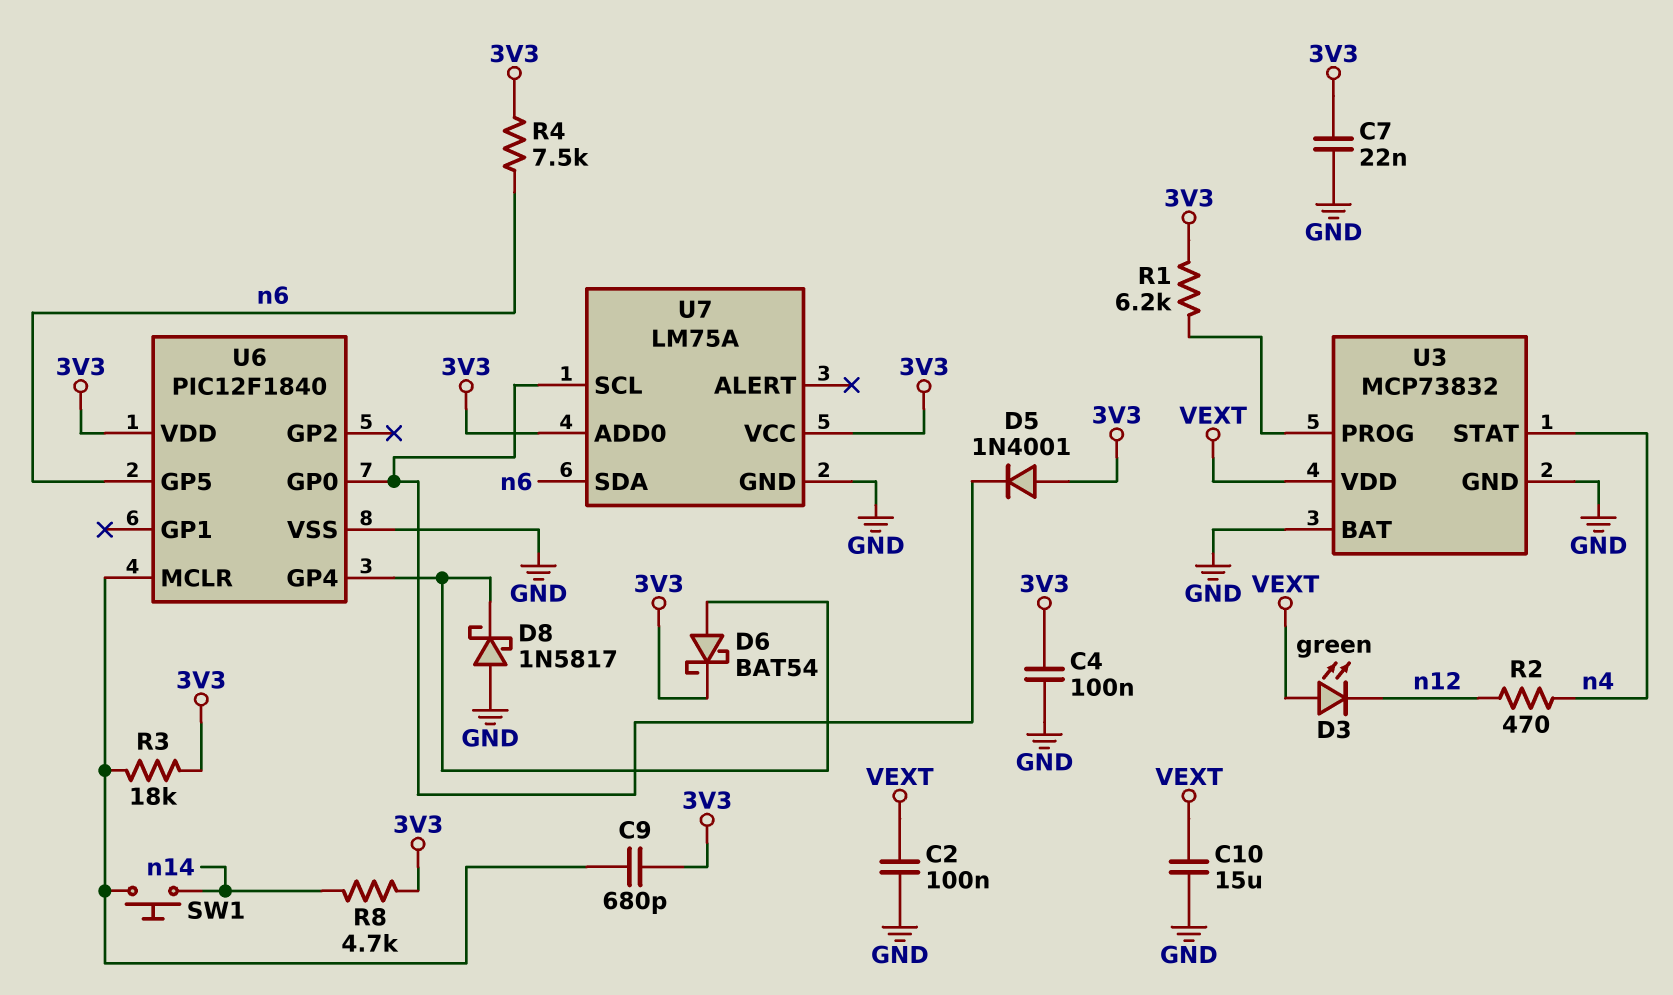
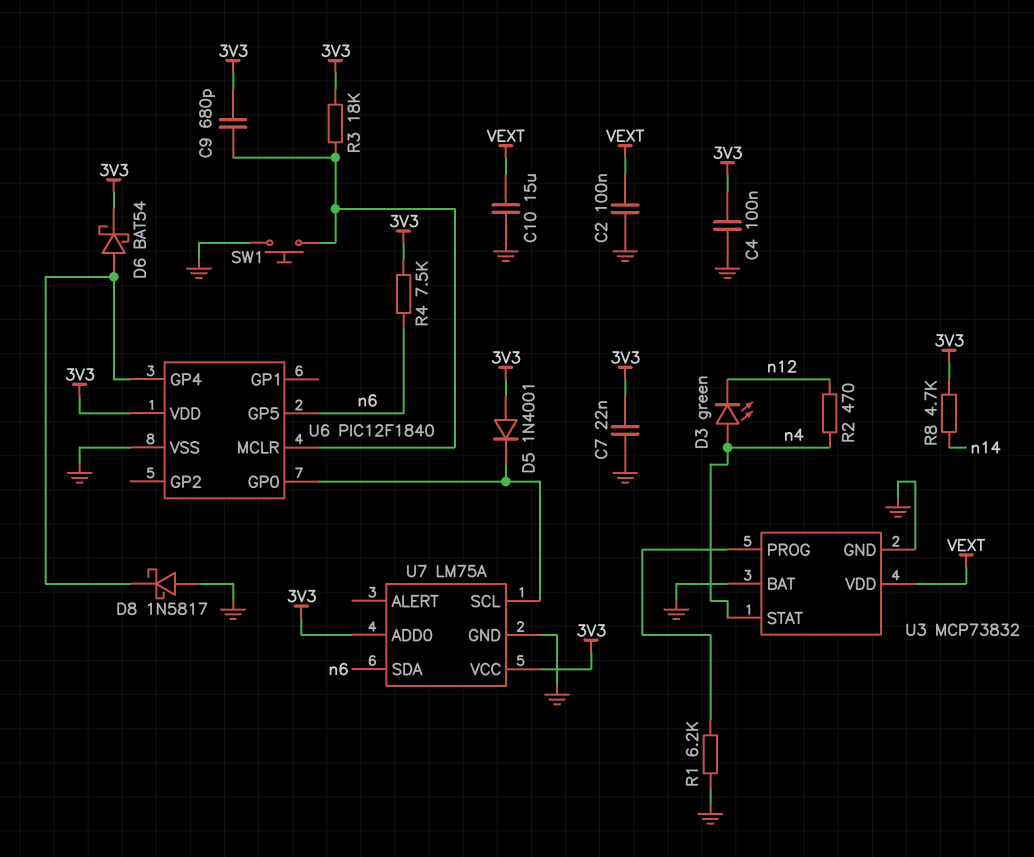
D3: LED green (A VEXT, K n12) -> LED green (A n4, K n12)
R1: 6.2k (3V3, U3/PROG) -> 6.2k (GND, U3/PROG)
SW1: button (U6/MCLR, n14) -> button (GND, U6/MCLR)

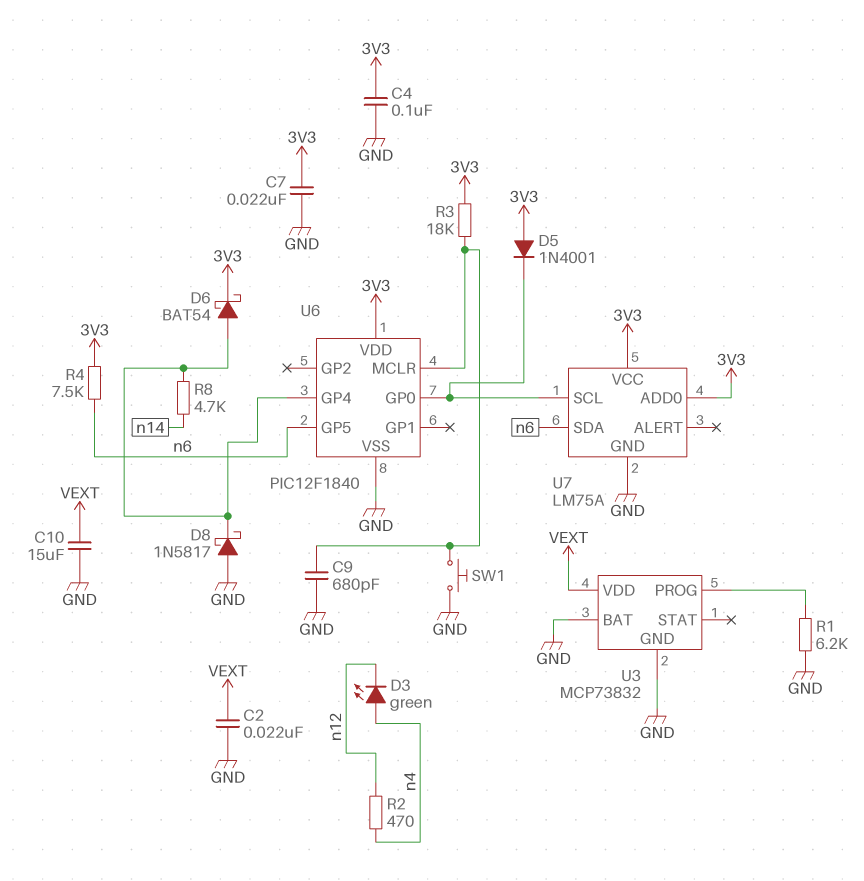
C2: 100nF (GND, VEXT) -> 22nF (GND, VEXT)
C9: 680pF (3V3, U6/MCLR) -> 680pF (GND, U6/MCLR)
R8: 4.7k (3V3, n14) -> 4.7k (U6/GP4, n14)
U3 pin STAT: n4 -> none

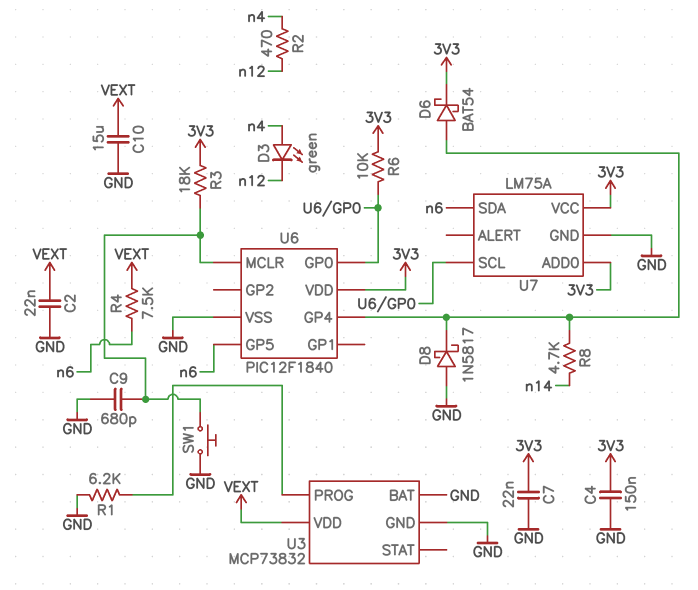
C4: 100nF (3V3, GND) -> 150nF (3V3, GND)
D5: diode 1N4001 (A 3V3, K U6/GP0) -> none
R4: 7.5k (3V3, n6) -> 7.5k (VEXT, n6)
R6: none -> 10k (3V3, U6/GP0)

